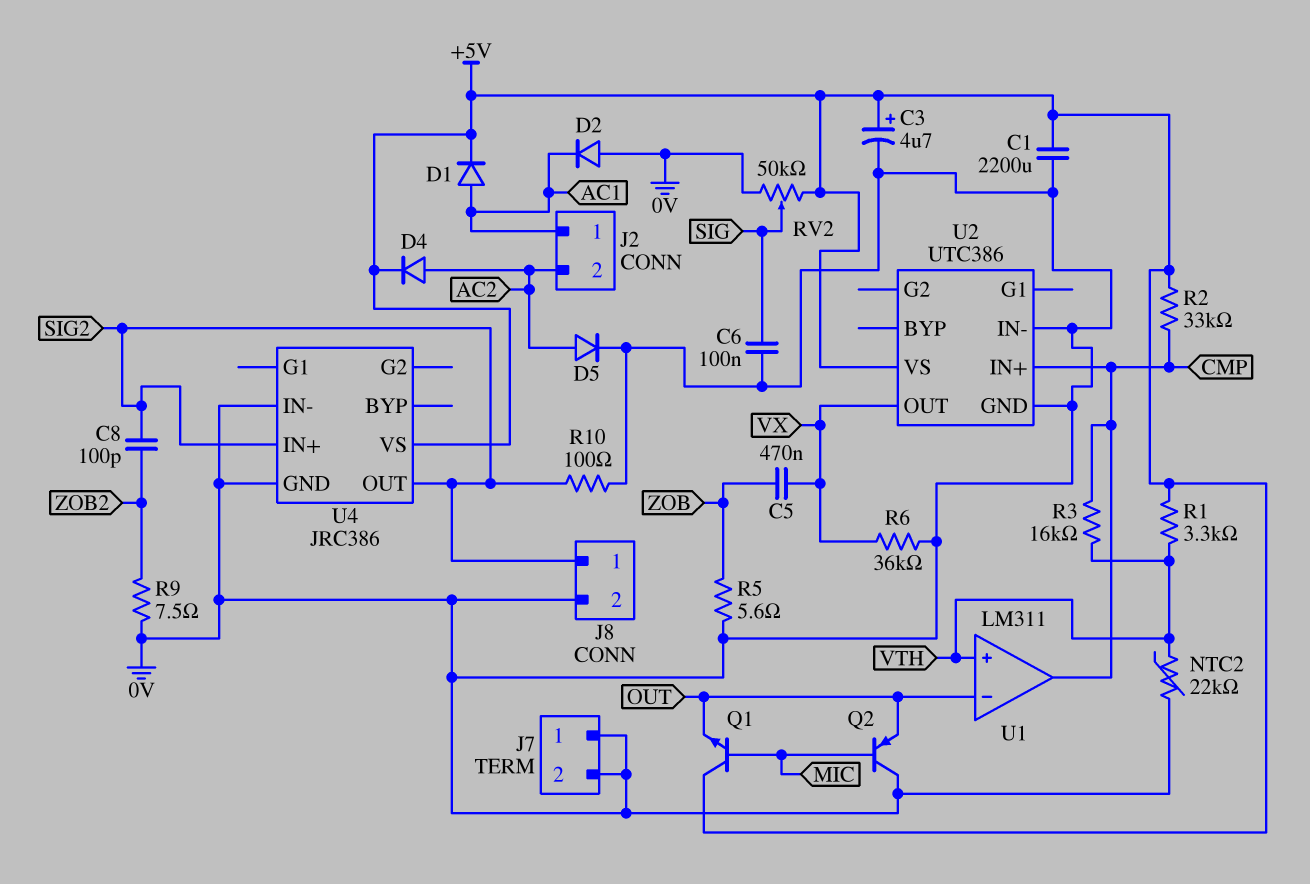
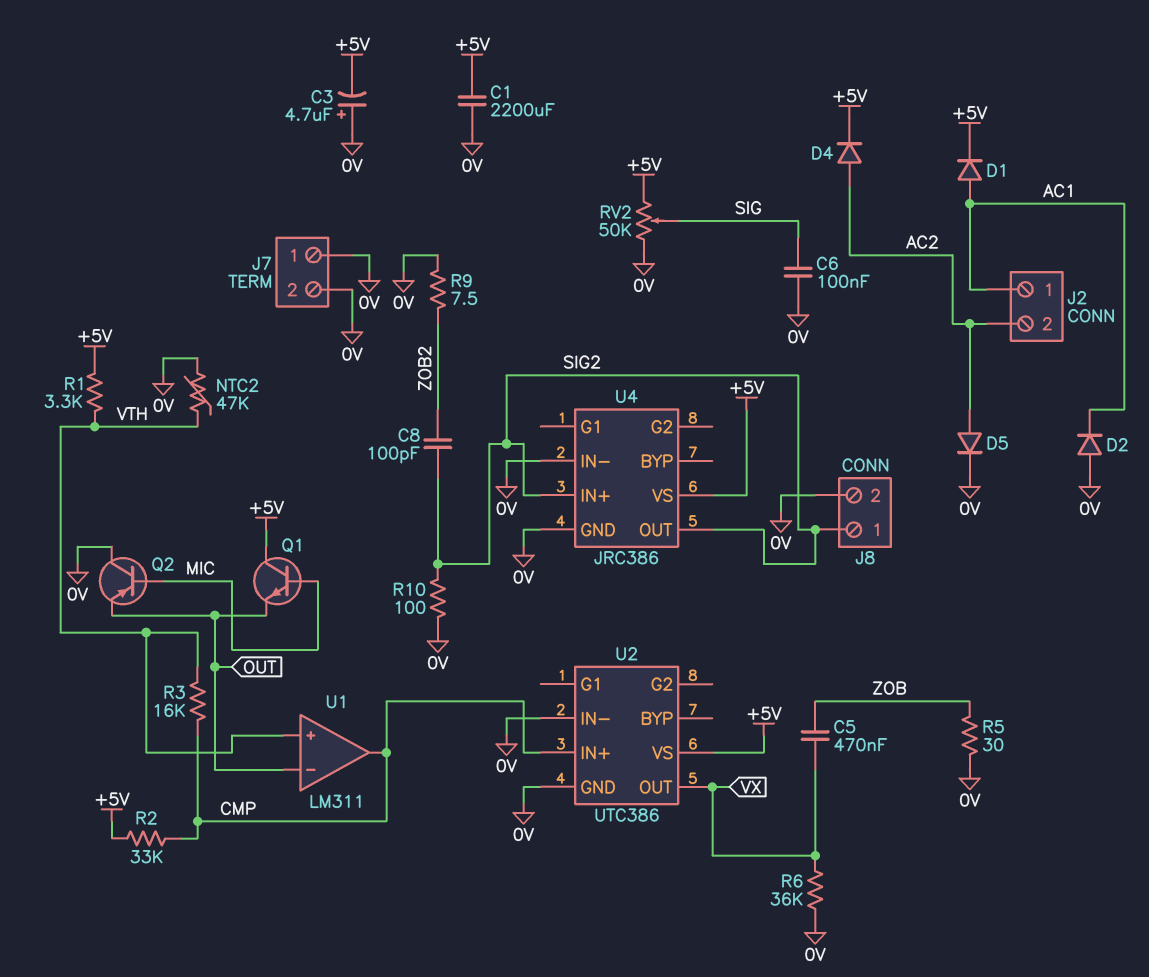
C3: 4.7uF (plus +5V, minus 0V) -> 4.7uF (plus 0V, minus +5V)
NTC2: 22k (0V, VTH) -> 47k (0V, VTH)
R5: 5.6 (0V, ZOB) -> 30 (0V, ZOB)

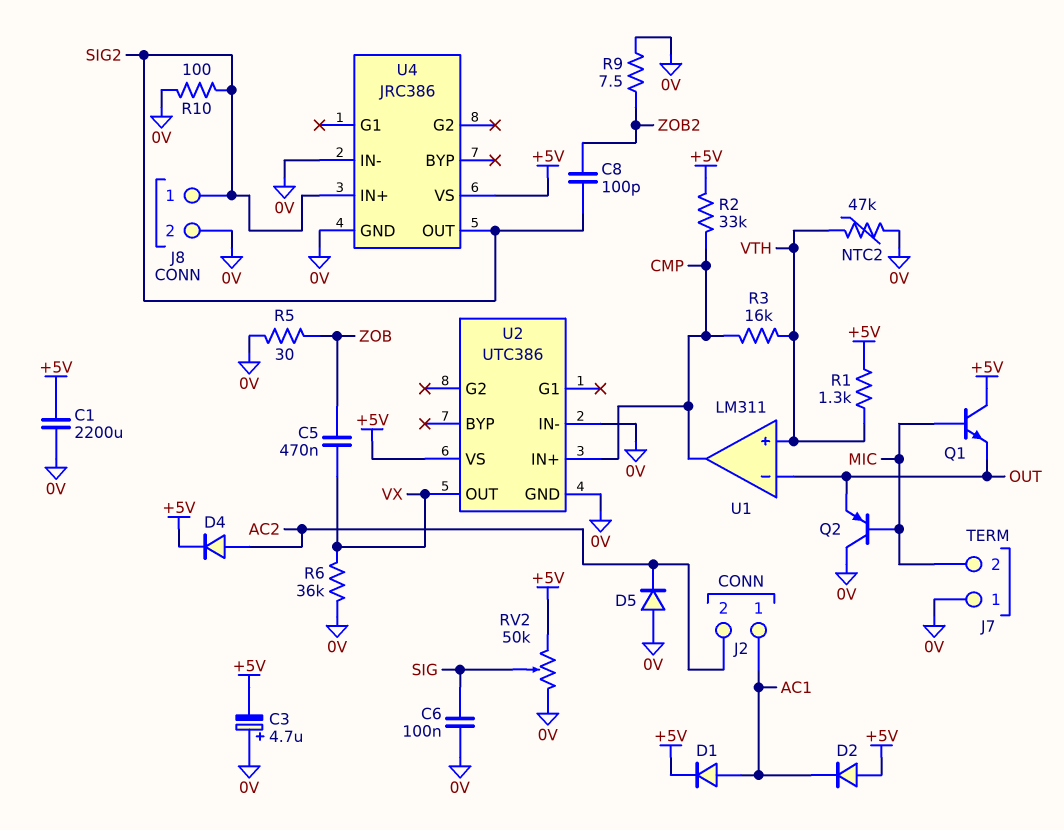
D2: diode (A 0V, K AC1) -> diode (A +5V, K AC1)
D5: diode (A AC2, K 0V) -> diode (A 0V, K AC2)
J7 pin 2: 0V -> MIC
R1: 3.3k (+5V, VTH) -> 1.3k (+5V, VTH)

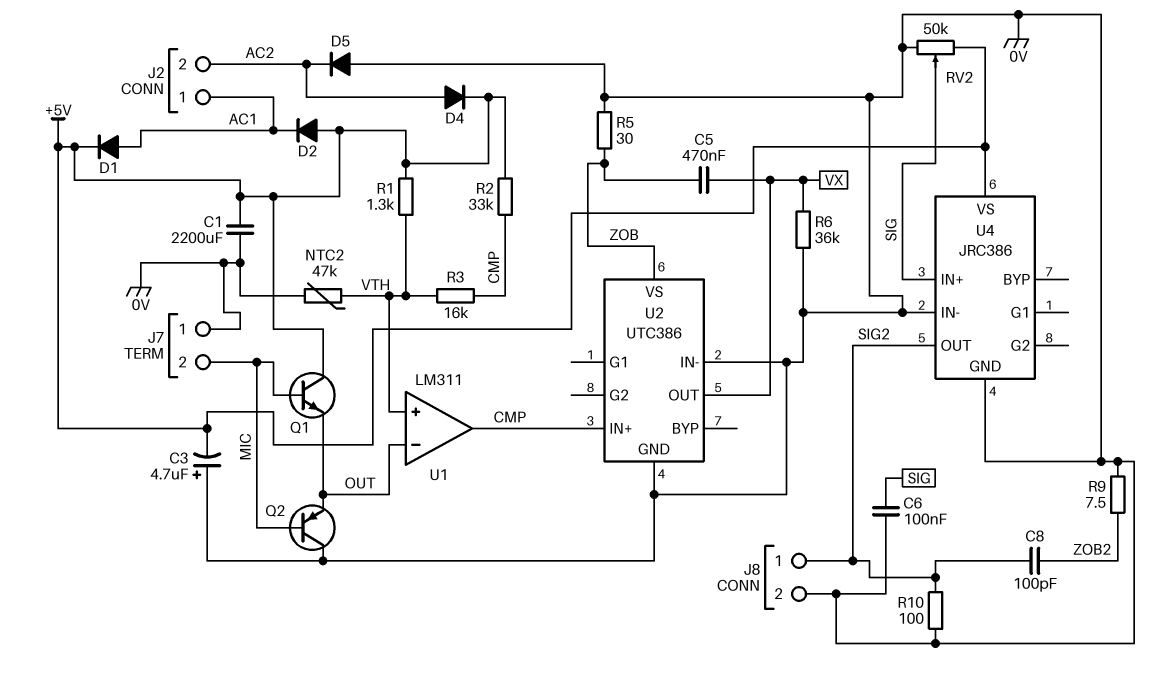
U2 pin VS: +5V -> ZOB
U4 pin IN+: SIG2 -> SIG

